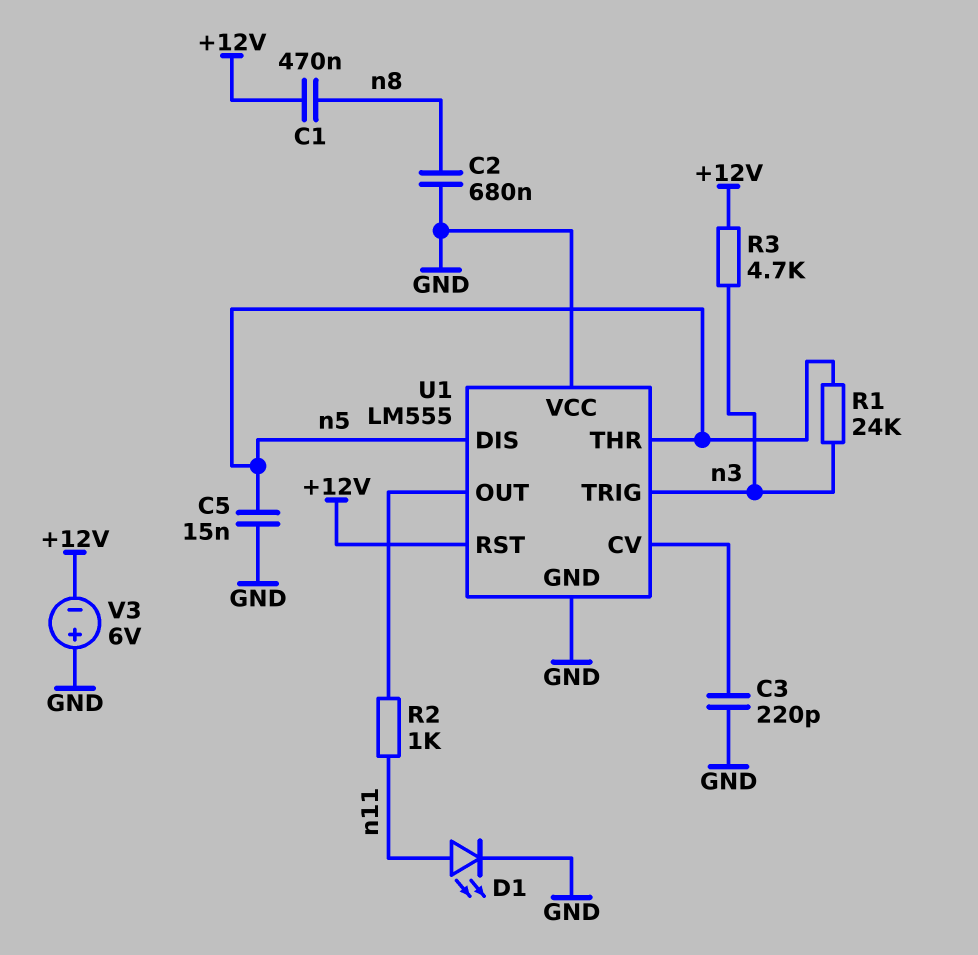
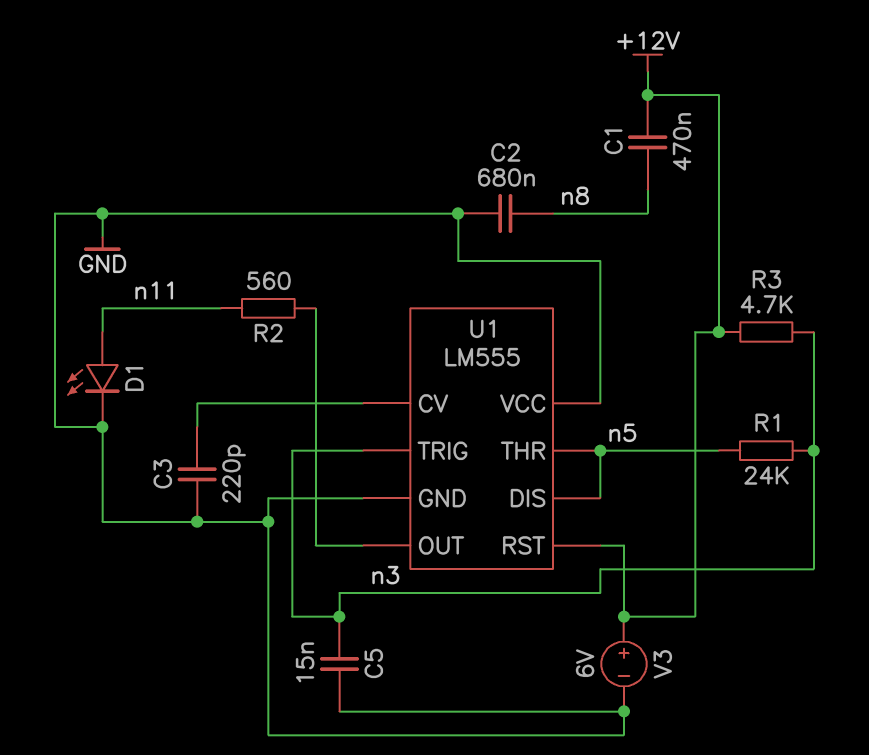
C5: 15nF (GND, n5) -> 15nF (GND, n3)
R2: 1k (U1/OUT, n11) -> 560 (U1/OUT, n11)
V3: 6V (plus GND, minus +12V) -> 6V (plus +12V, minus GND)

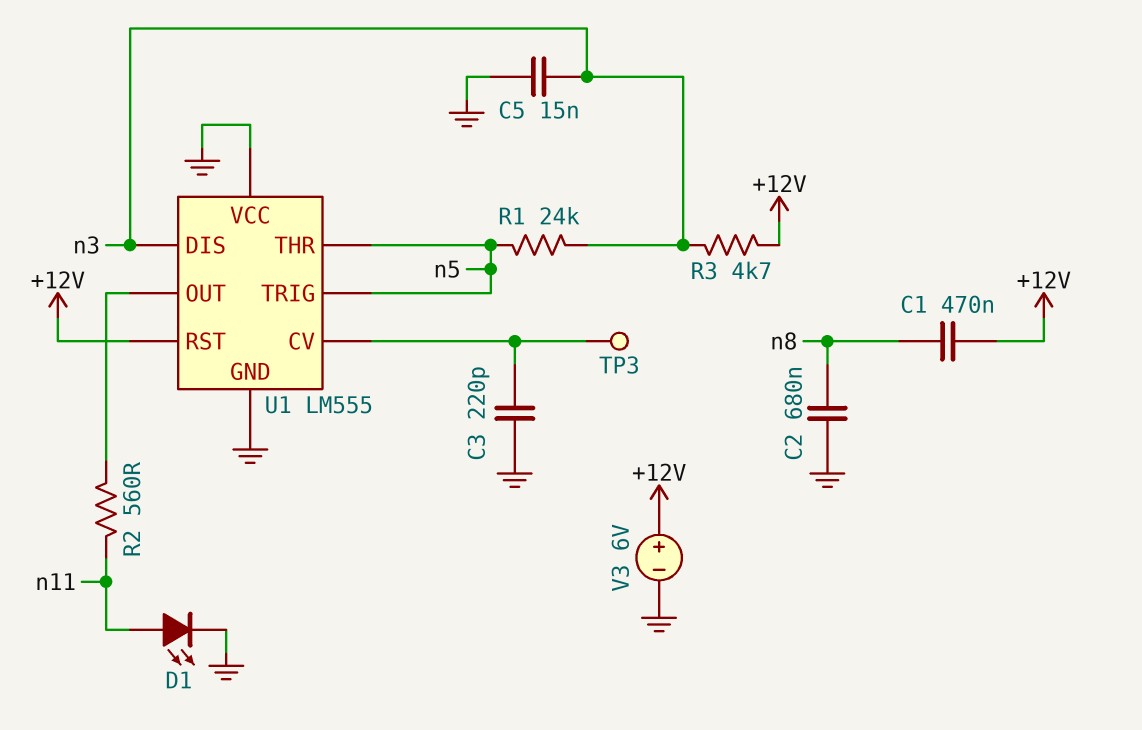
TP3: none -> test point (U1/CV)
U1 pin DIS: n5 -> n3
U1 pin TRIG: n3 -> n5

